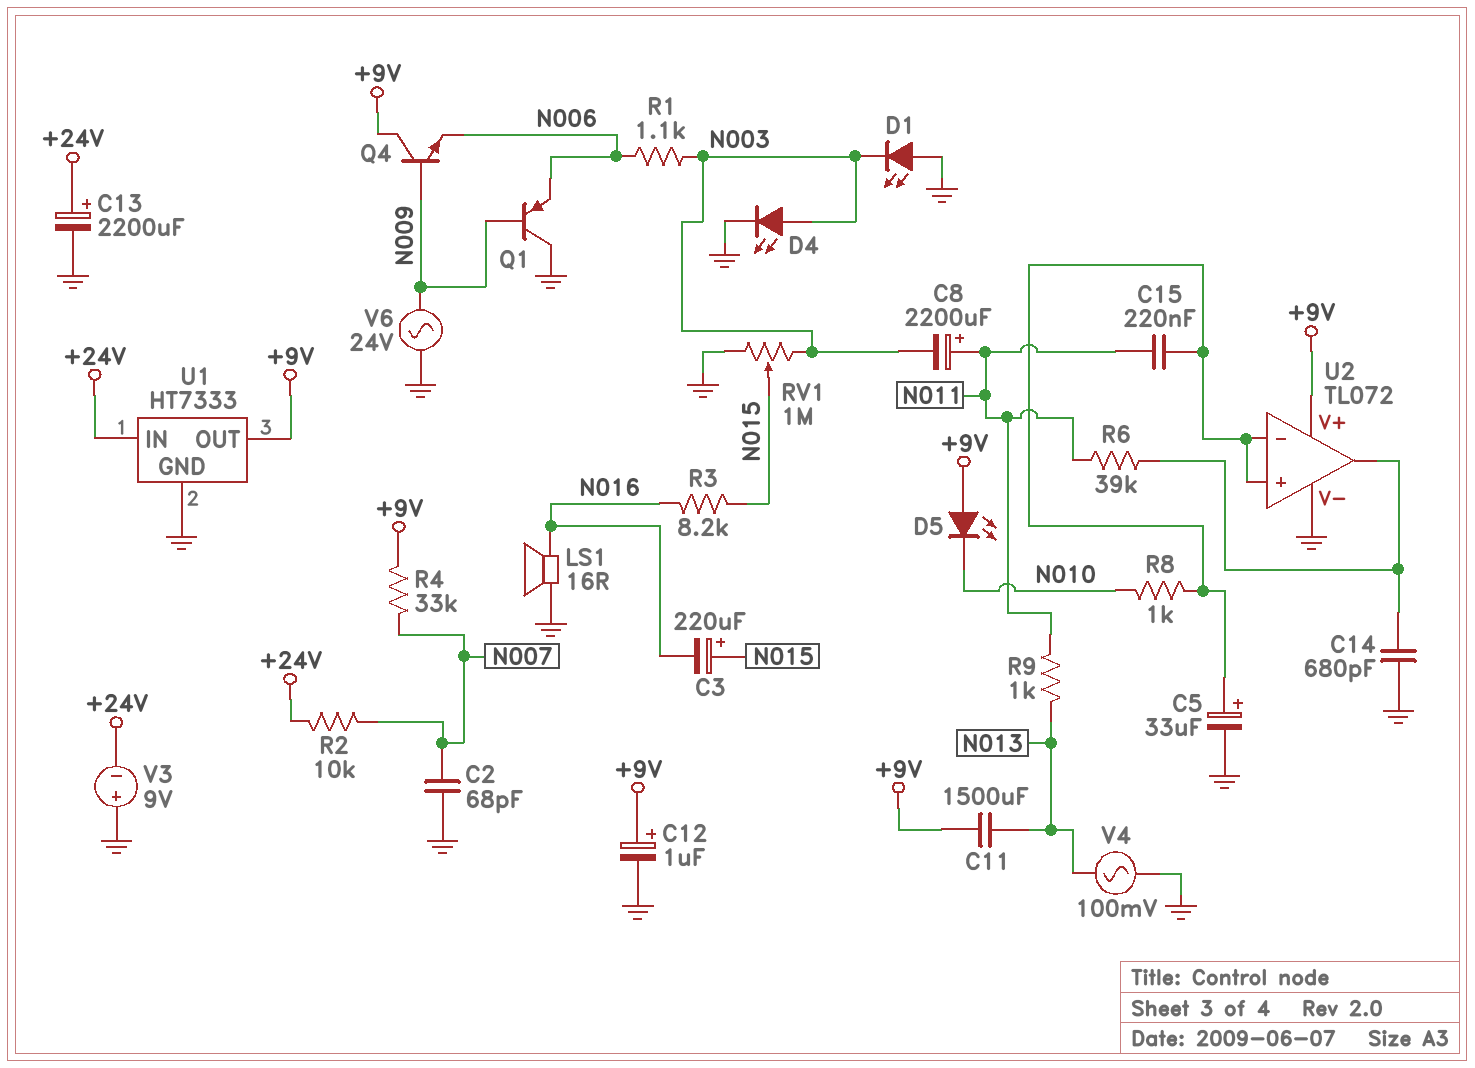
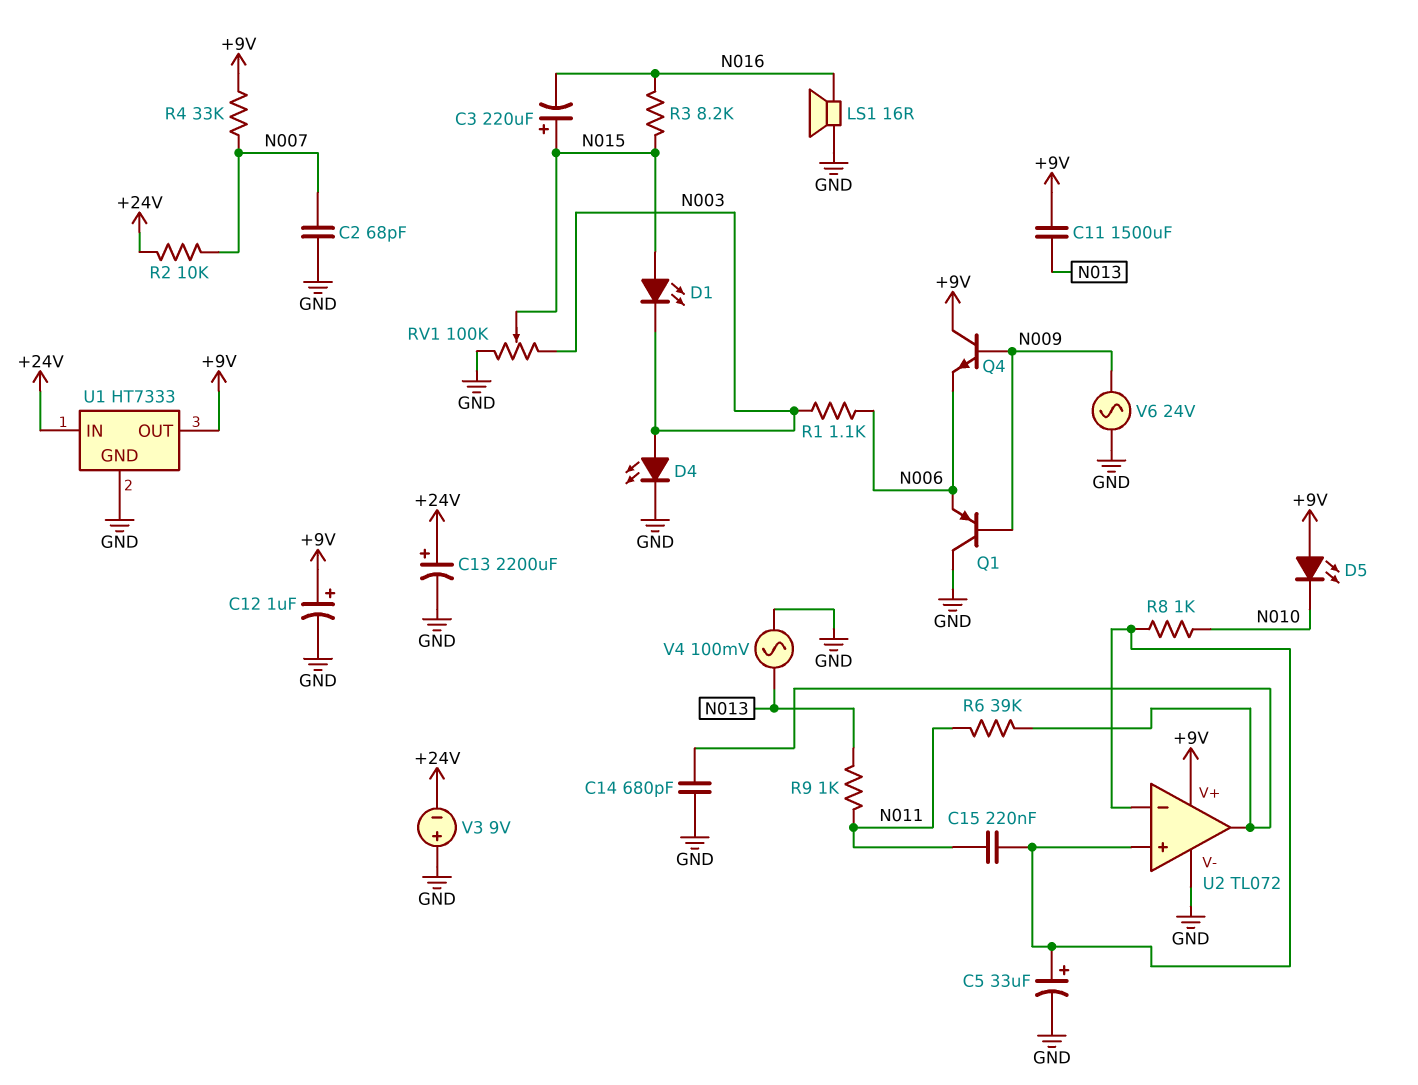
C8: 2200uF (plus N011, minus N003) -> none
D1: LED (A GND, K N003) -> LED (A N015, K N003)
RV1: 1M (GND, N003, wiper N015) -> 100k (GND, N003, wiper N015)

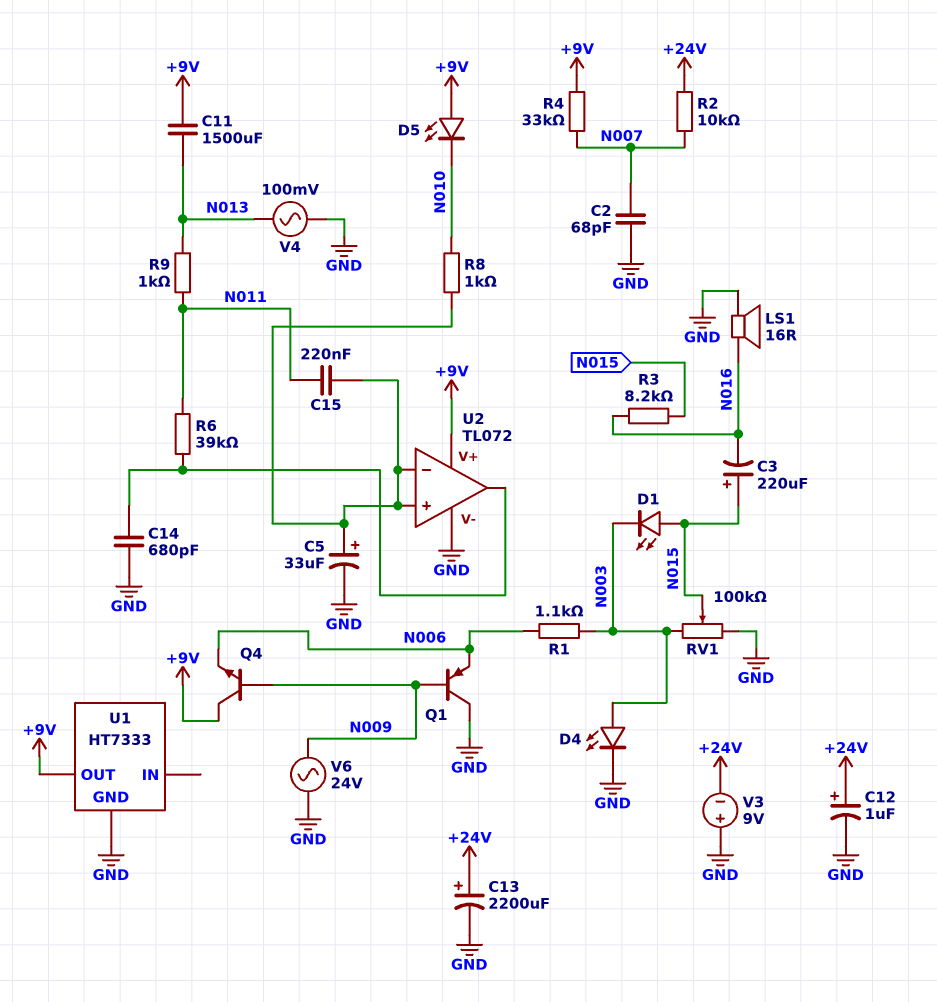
C12: 1uF (plus +9V, minus GND) -> 1uF (plus +24V, minus GND)
U1 pin IN: +24V -> none

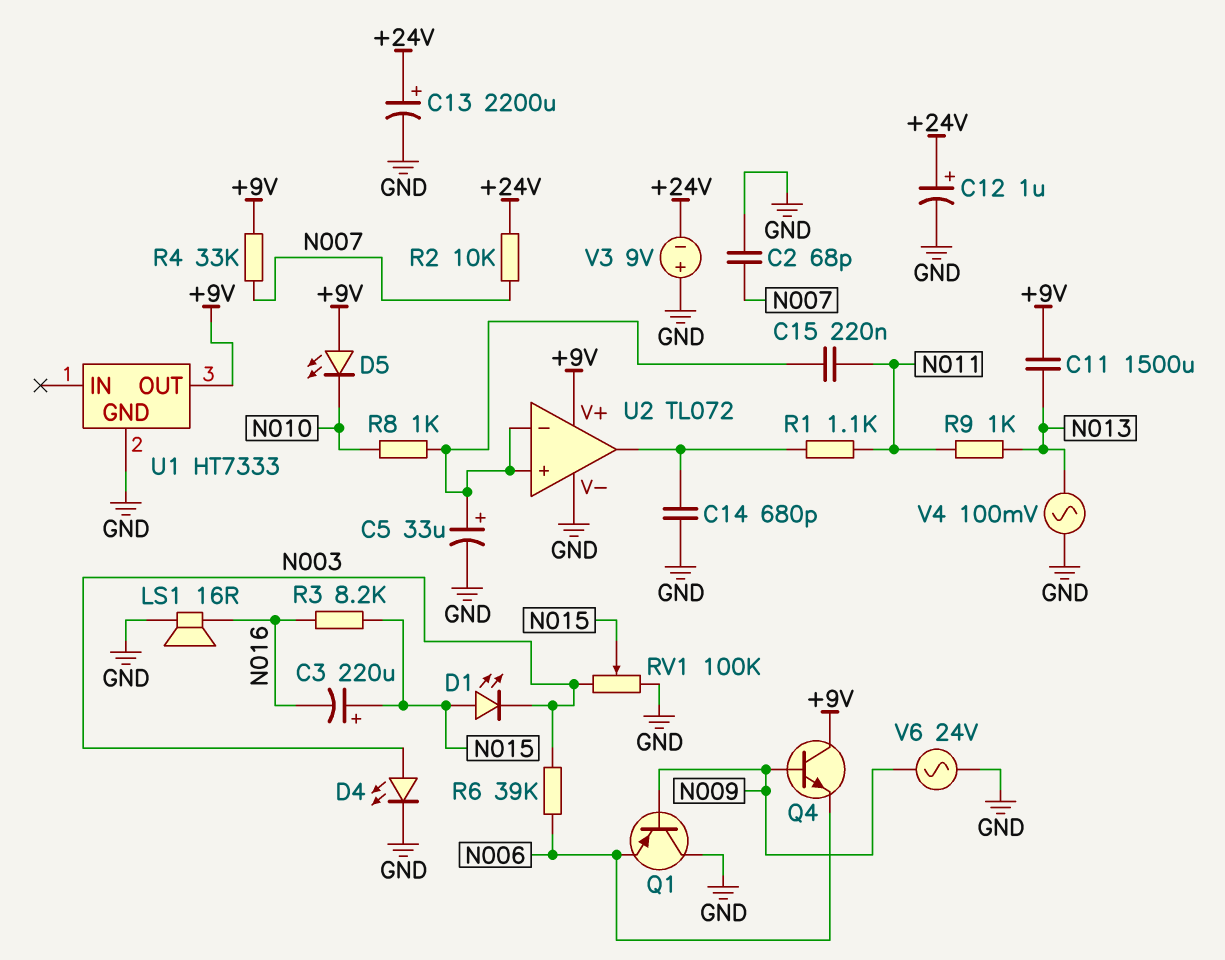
R1: 1.1k (N003, N006) -> 1.1k (N011, U2/out)
R6: 39k (N011, U2/out) -> 39k (N003, N006)

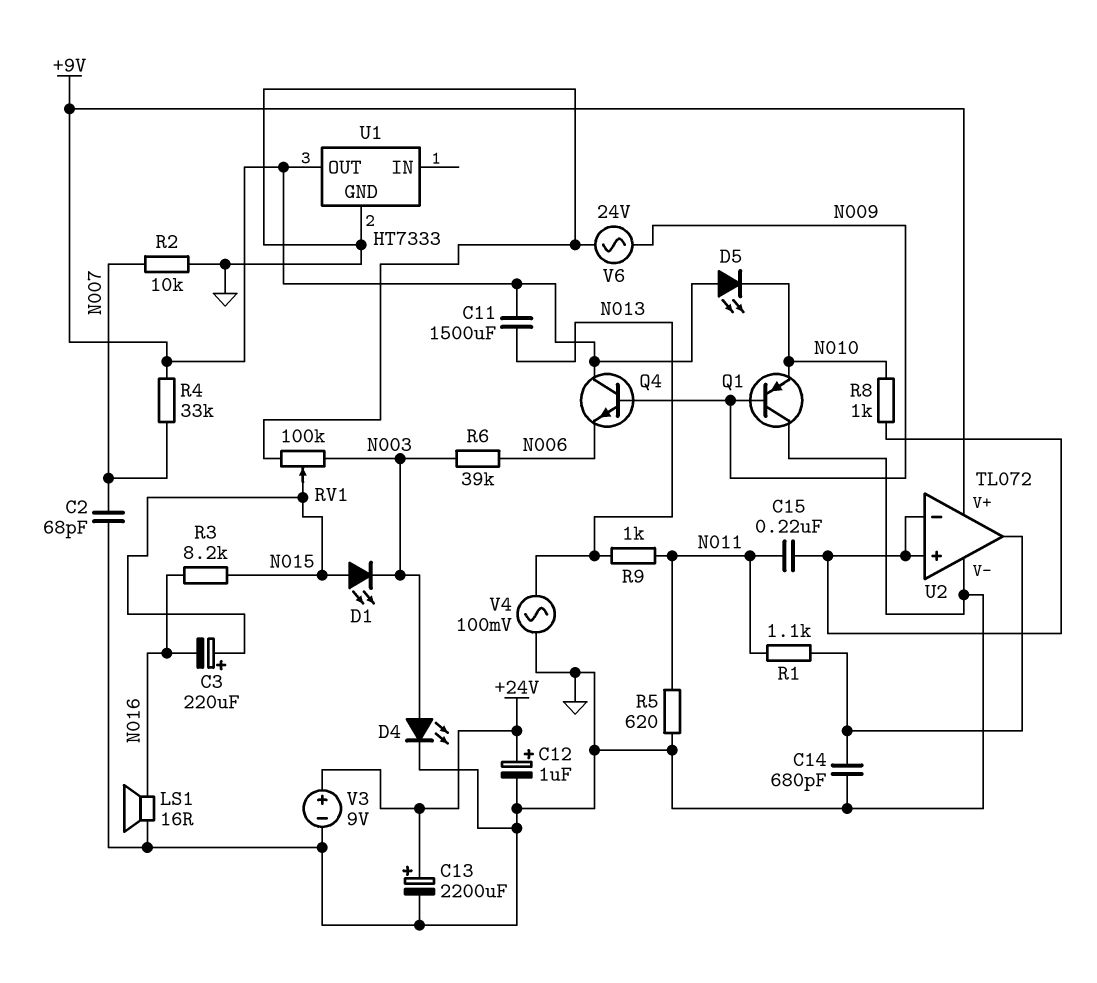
C5: 33uF (plus U2/in+, minus GND) -> none
Q1: PNP (B N009, C GND, E N006) -> PNP (B N009, C GND, E N010)
R2: 10k (+24V, N007) -> 10k (GND, N007)
R5: none -> 620 (GND, N011)
V3: 9V (plus GND, minus +24V) -> 9V (plus +24V, minus GND)

